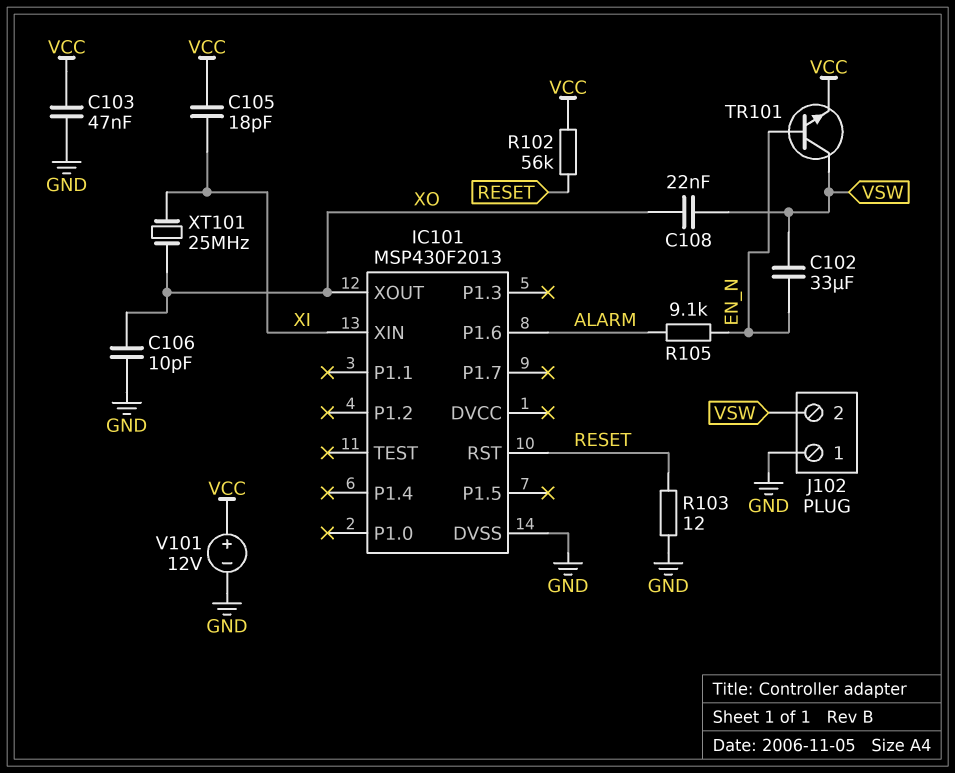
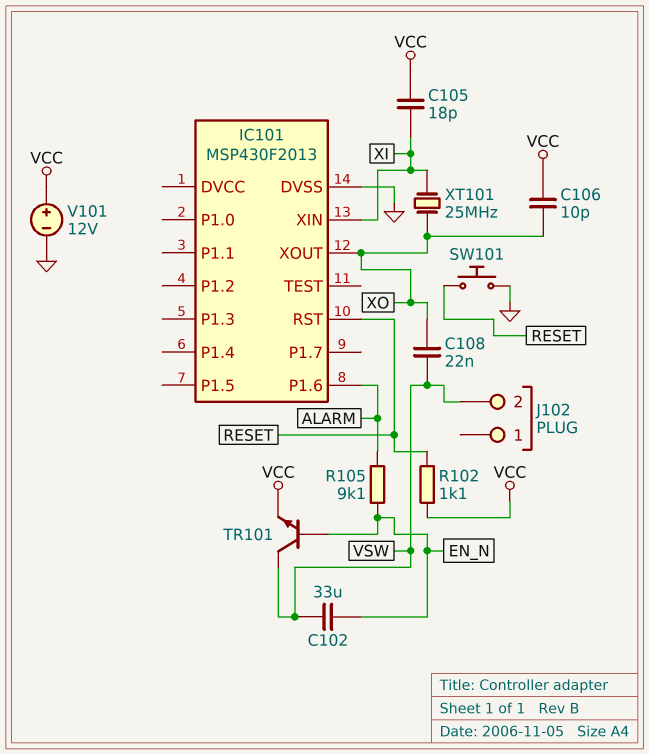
C103: 47nF (GND, VCC) -> none
C106: 10pF (GND, XO) -> 10pF (VCC, XO)
J102 pin 1: GND -> none
R102: 56k (RESET, VCC) -> 1.1k (RESET, VCC)
R103: 12 (GND, RESET) -> none
SW101: none -> button (GND, RESET)

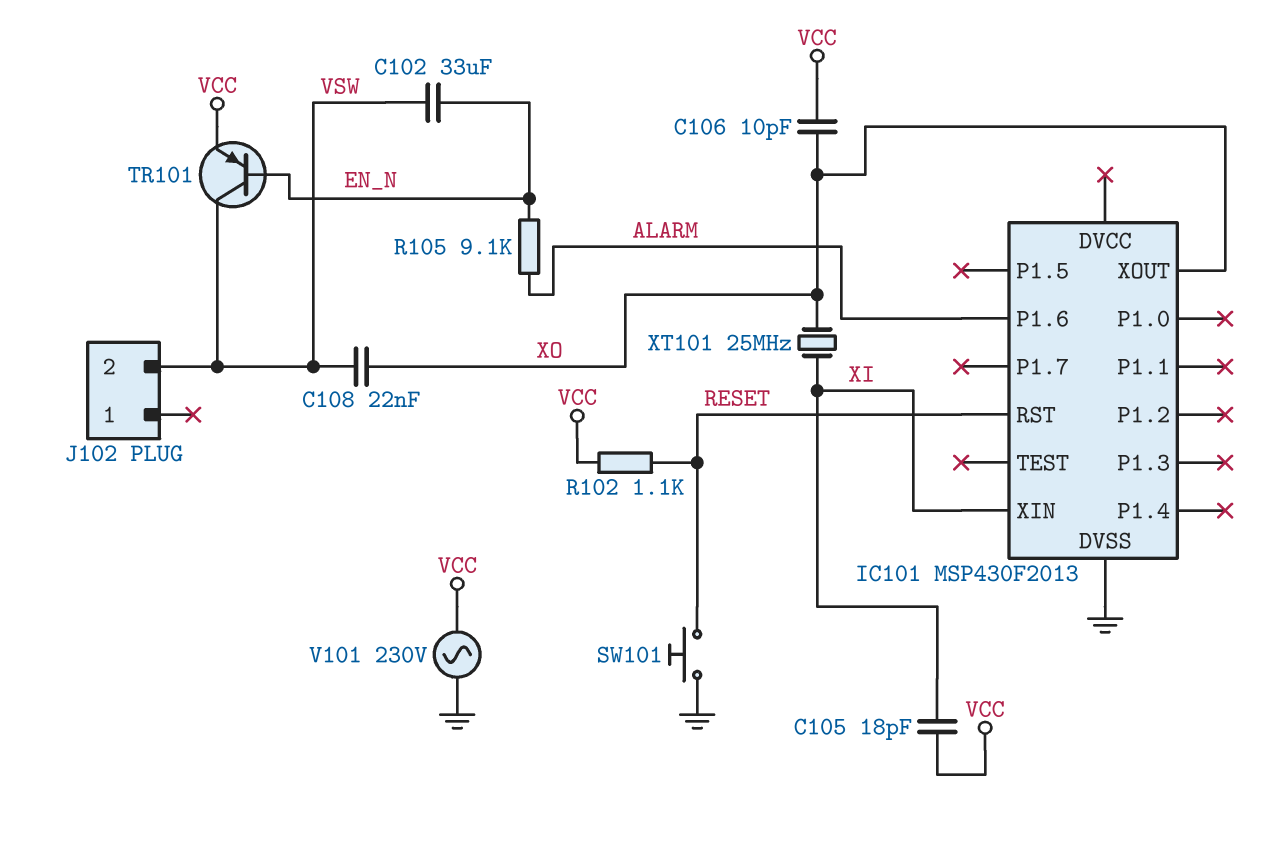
TR101: NPN (B EN_N, C VSW, E VCC) -> PNP (B EN_N, C VSW, E VCC)
V101: 12V (plus VCC, minus GND) -> AC 230V (GND, VCC)

